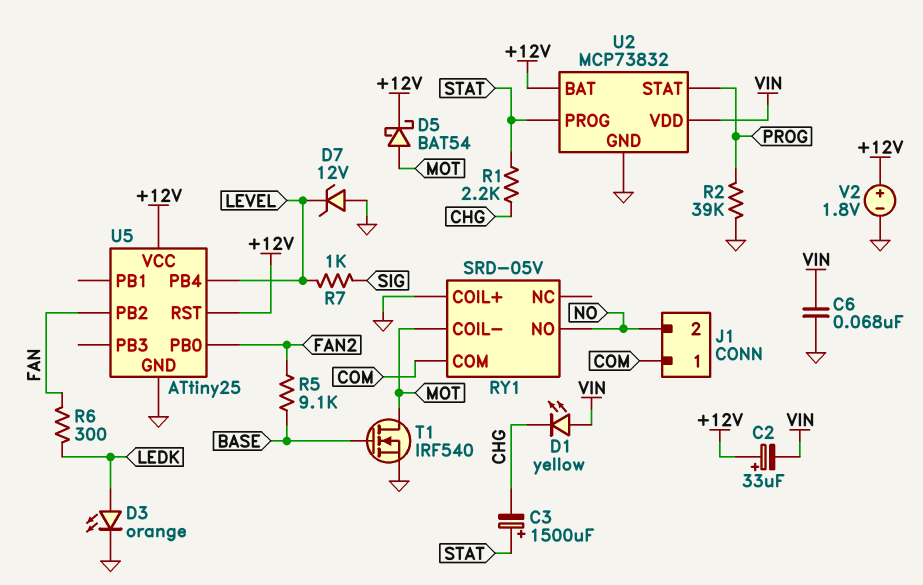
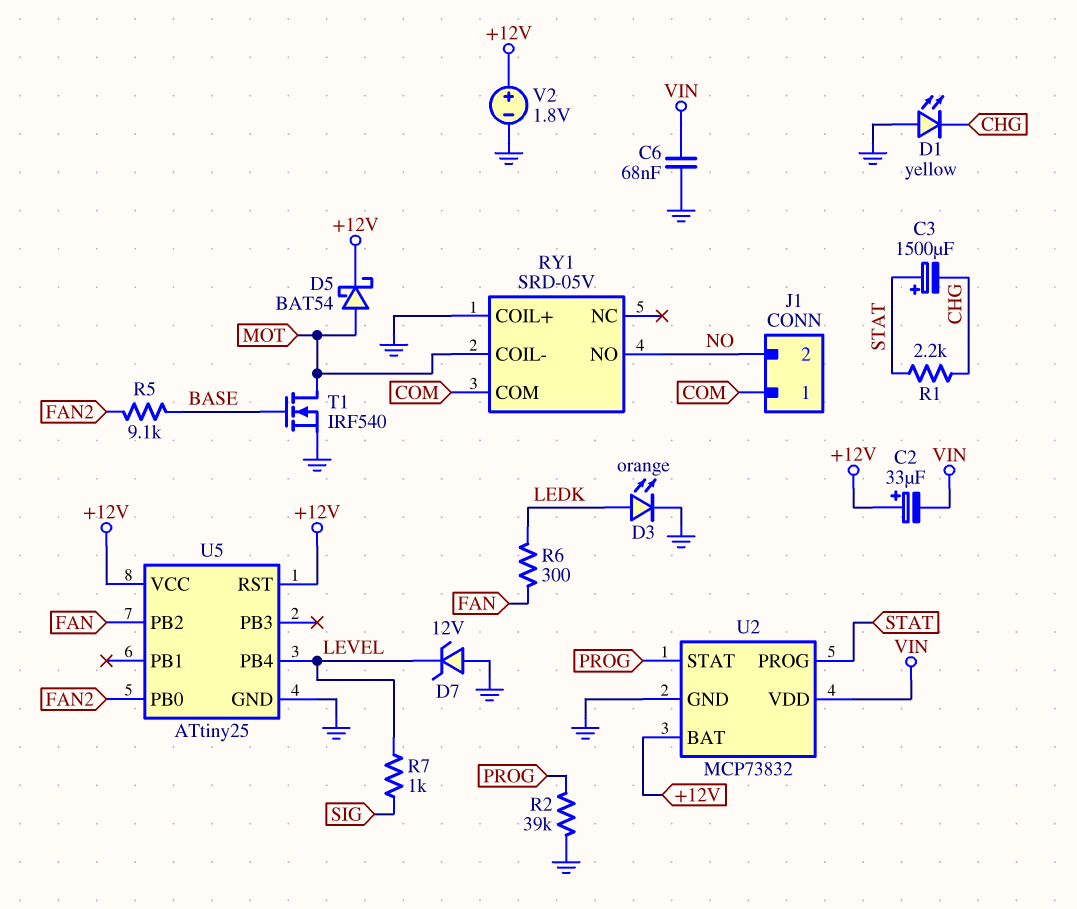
D1: LED yellow (A VIN, K CHG) -> LED yellow (A GND, K CHG)

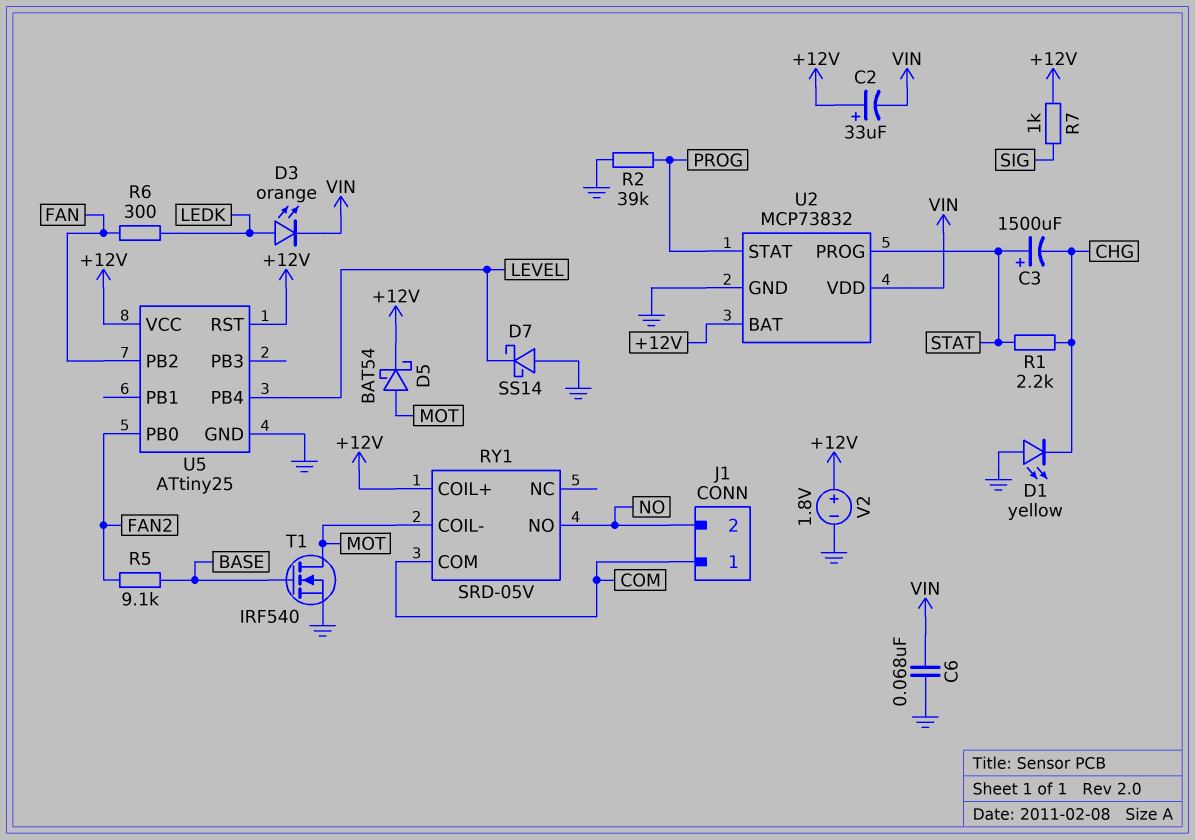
D3: LED orange (A LEDK, K GND) -> LED orange (A LEDK, K VIN)
D7: zener 12V (A GND, K LEVEL) -> schottky SS14 (A GND, K LEVEL)
R7: 1k (LEVEL, SIG) -> 1k (+12V, SIG)
RY1 pin COIL+: GND -> +12V

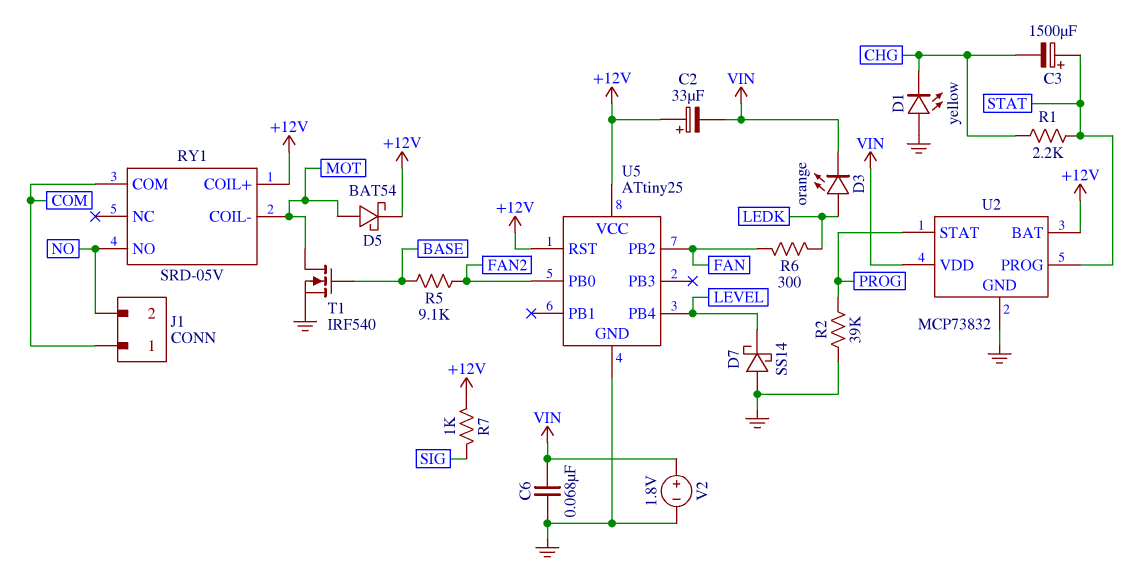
V2: 1.8V (plus +12V, minus GND) -> 1.8V (plus VIN, minus GND)

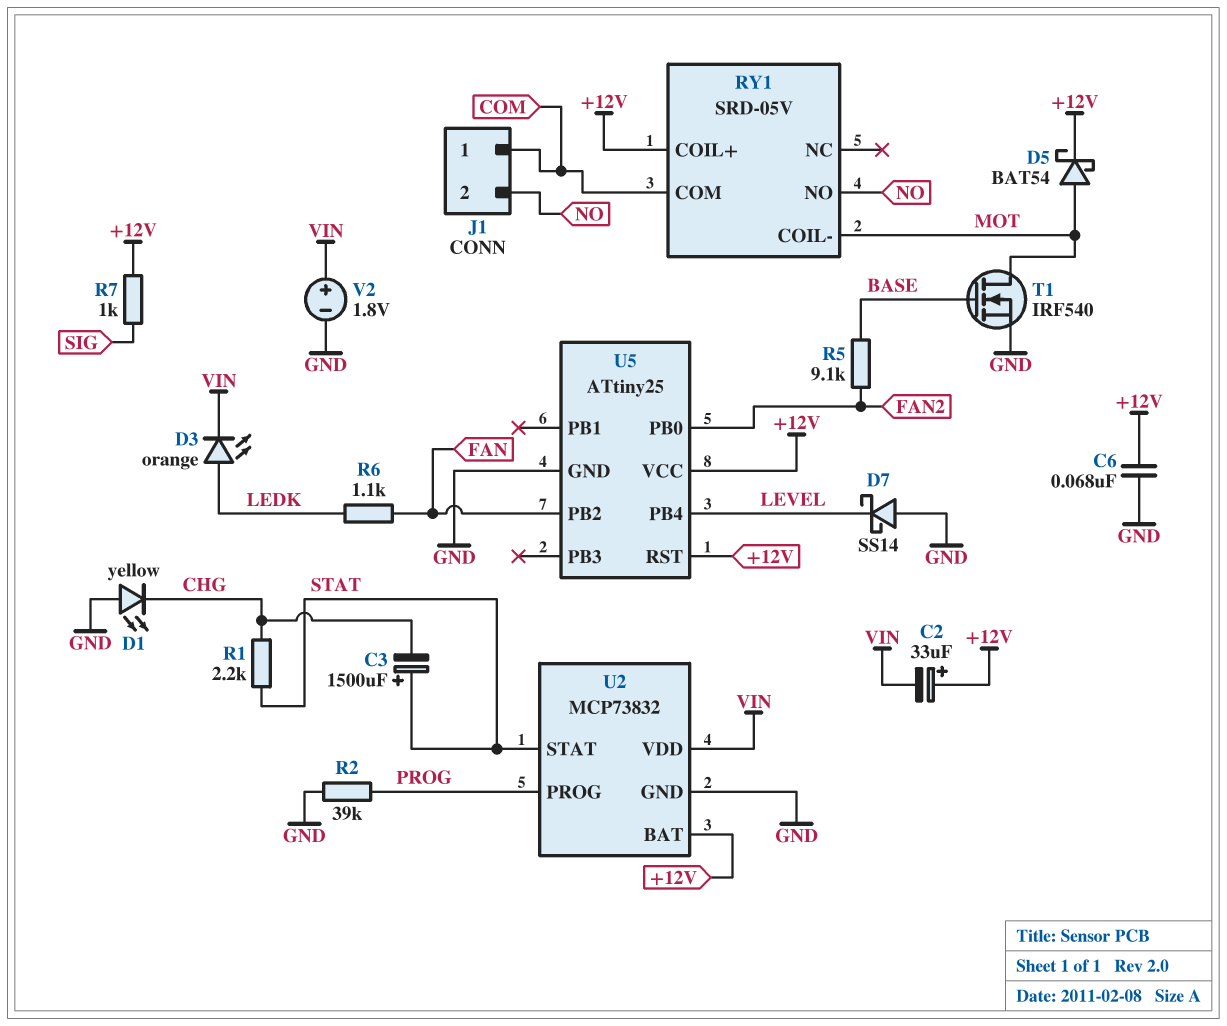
C6: 68nF (GND, VIN) -> 68nF (+12V, GND)
R6: 300 (FAN, LEDK) -> 1.1k (FAN, LEDK)
U2 pin PROG: STAT -> PROG
U2 pin STAT: PROG -> STAT

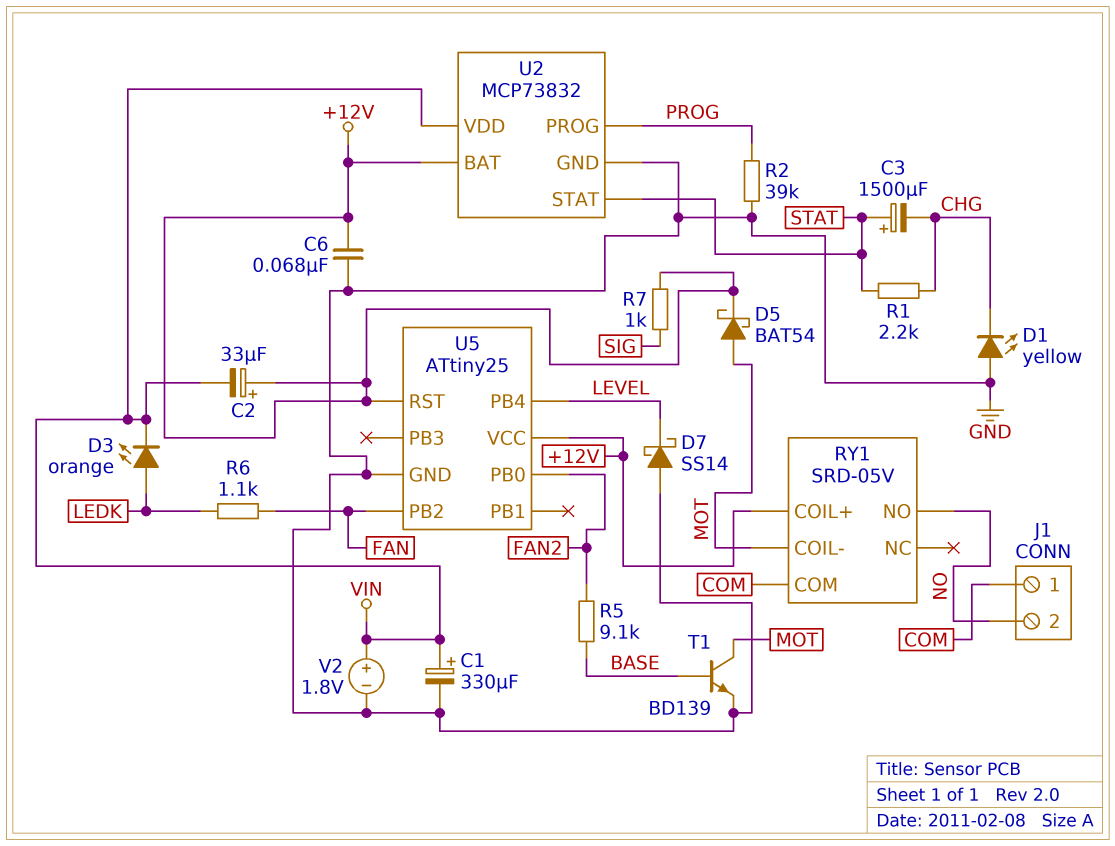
C1: none -> 330uF (plus VIN, minus GND)
T1: NMOS IRF540 (G BASE, D MOT, S GND) -> NPN BD139 (B BASE, C MOT, E GND)

